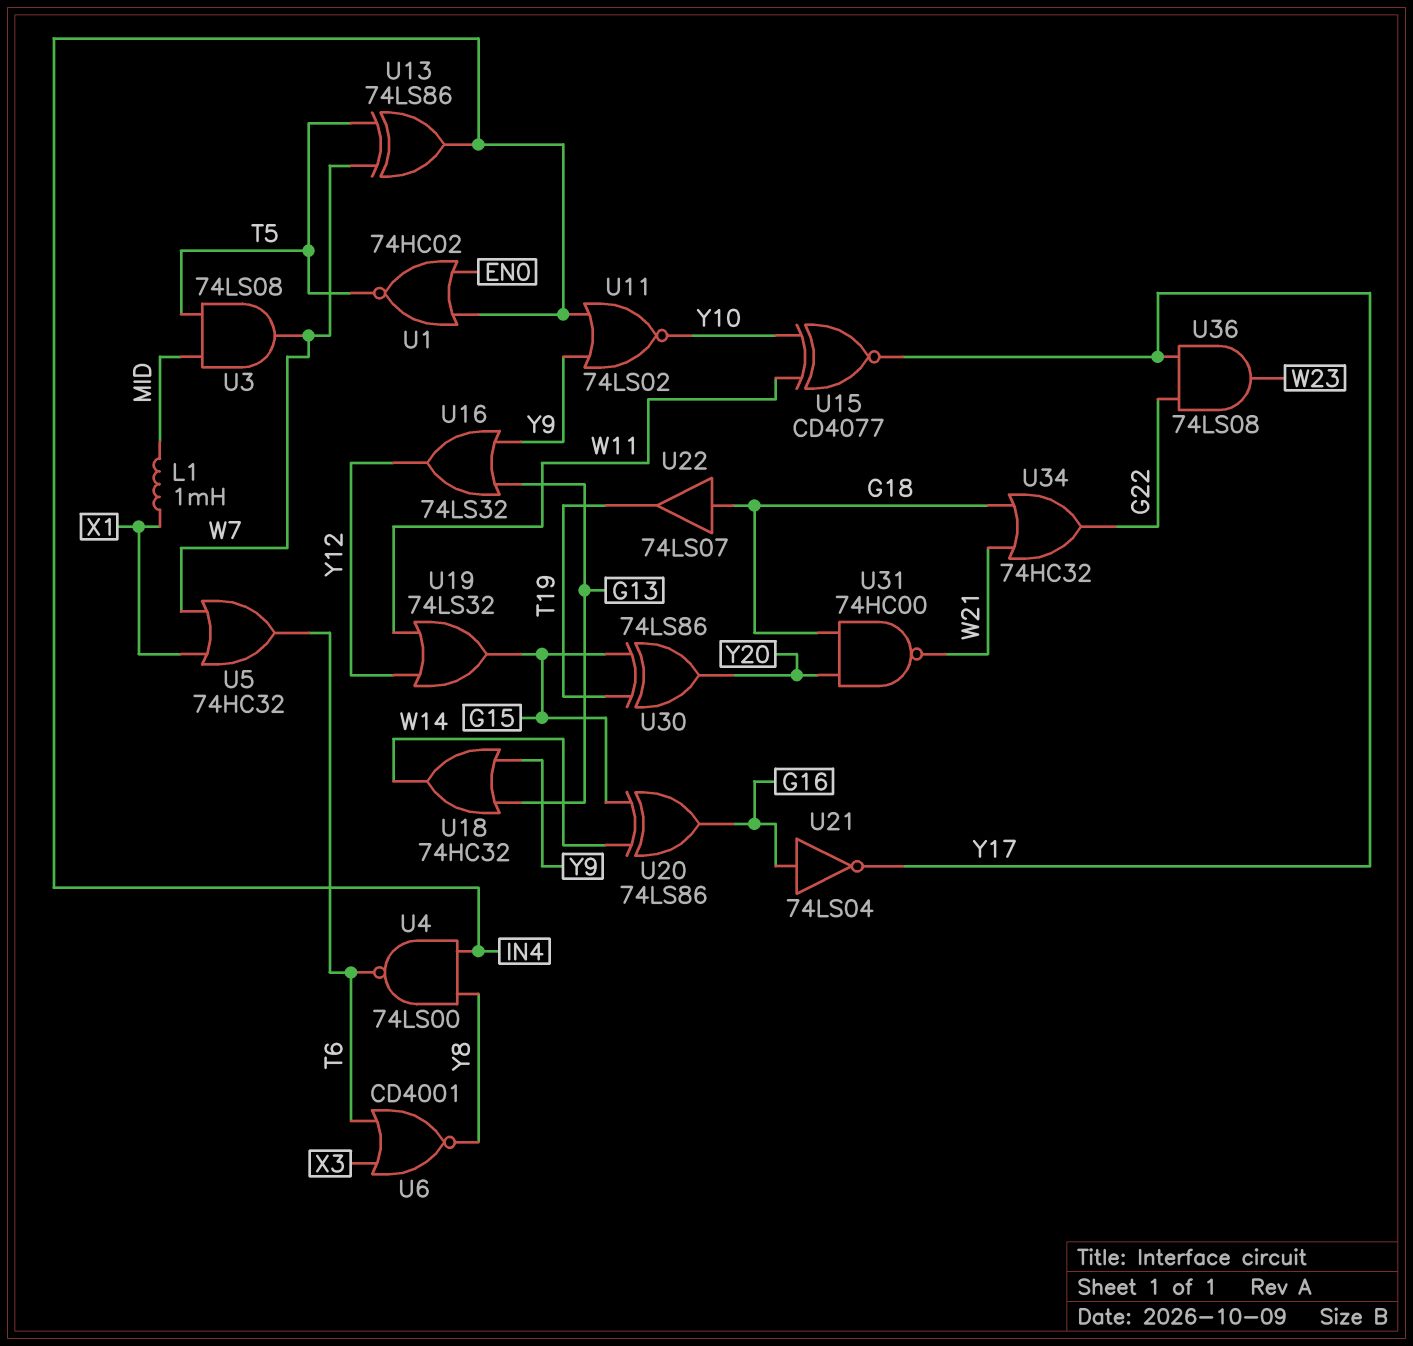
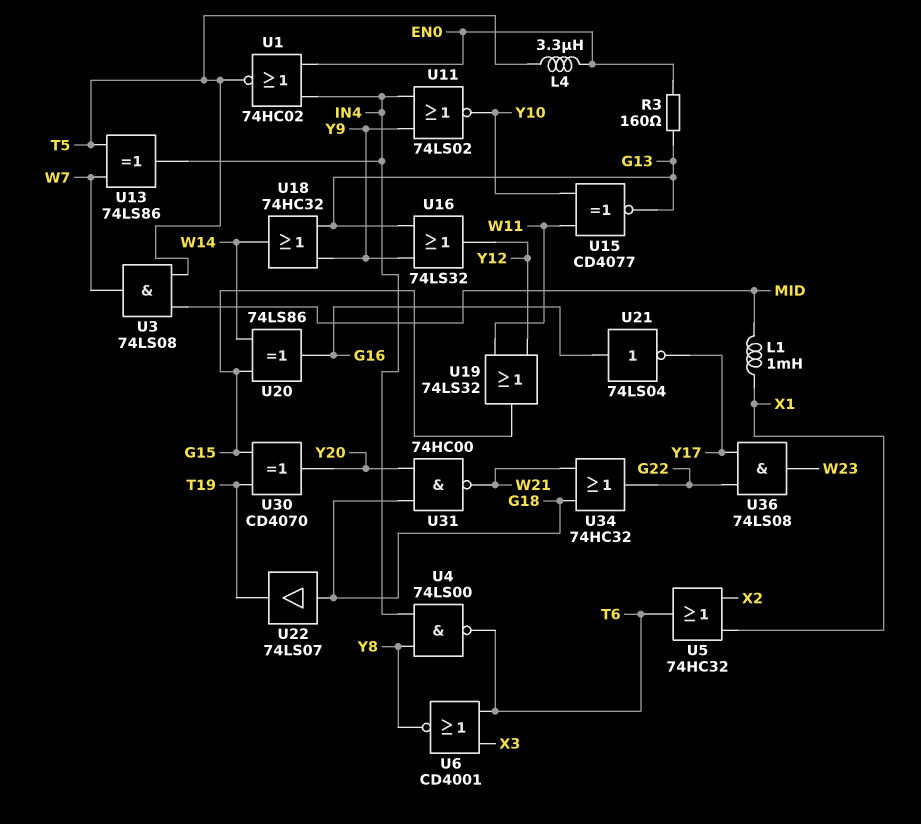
L4: none -> 3.3uH (EN0, T5)
R3: none -> 160 (EN0, G13)
U5: OR 74HC32 (in W7, in X1, out T6) -> OR 74HC32 (in X1, in X2, out T6)
U15: XNOR CD4077 (in W11, in Y10, out Y17) -> XNOR CD4077 (in W11, in Y10, out G13)
U30: XOR 74LS86 (in G15, in T19, out Y20) -> XOR CD4070 (in G15, in T19, out Y20)

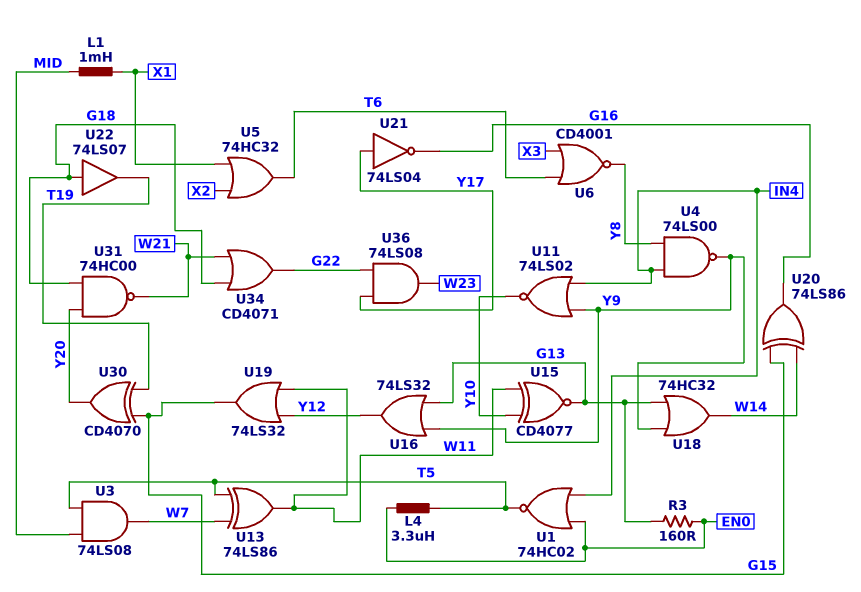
U4: NAND 74LS00 (in IN4, in Y8, out T6) -> NAND 74LS00 (in IN4, in Y8, out Y9)
U13: XOR 74LS86 (in T5, in W7, out IN4) -> XOR 74LS86 (in T5, in W7, out W11)
U21: NOT 74LS04 (in G16, out Y17) -> NOT 74LS04 (in Y17, out G16)
U34: OR 74HC32 (in G18, in W21, out G22) -> OR CD4071 (in G18, in W21, out G22)

